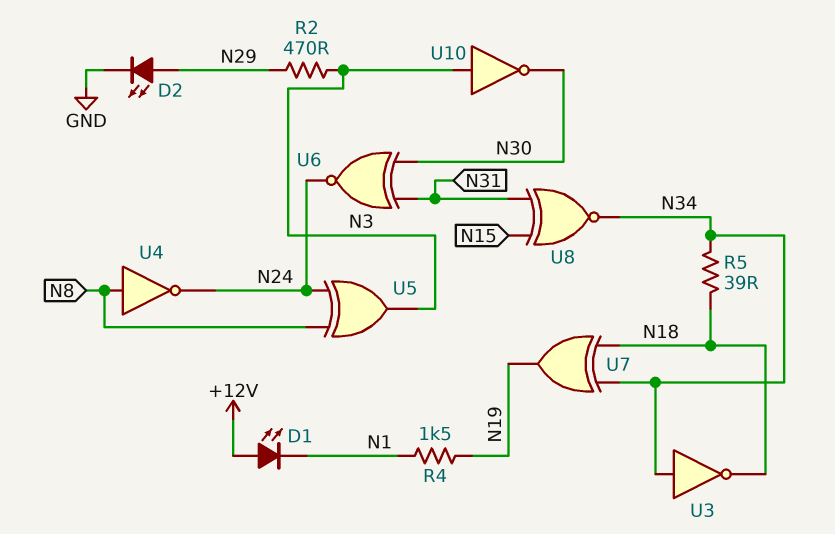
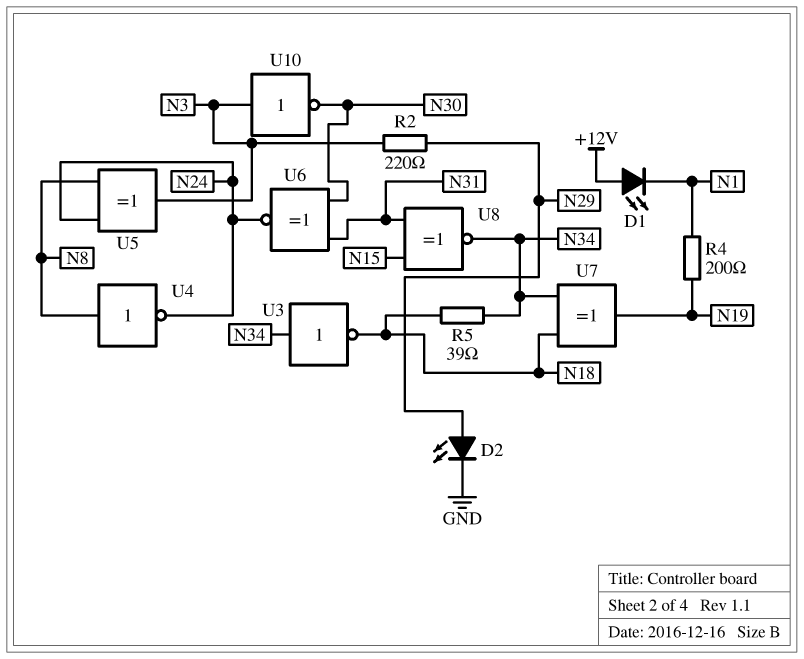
R2: 470 (N3, N29) -> 220 (N3, N29)
R4: 1.5k (N1, N19) -> 200 (N1, N19)

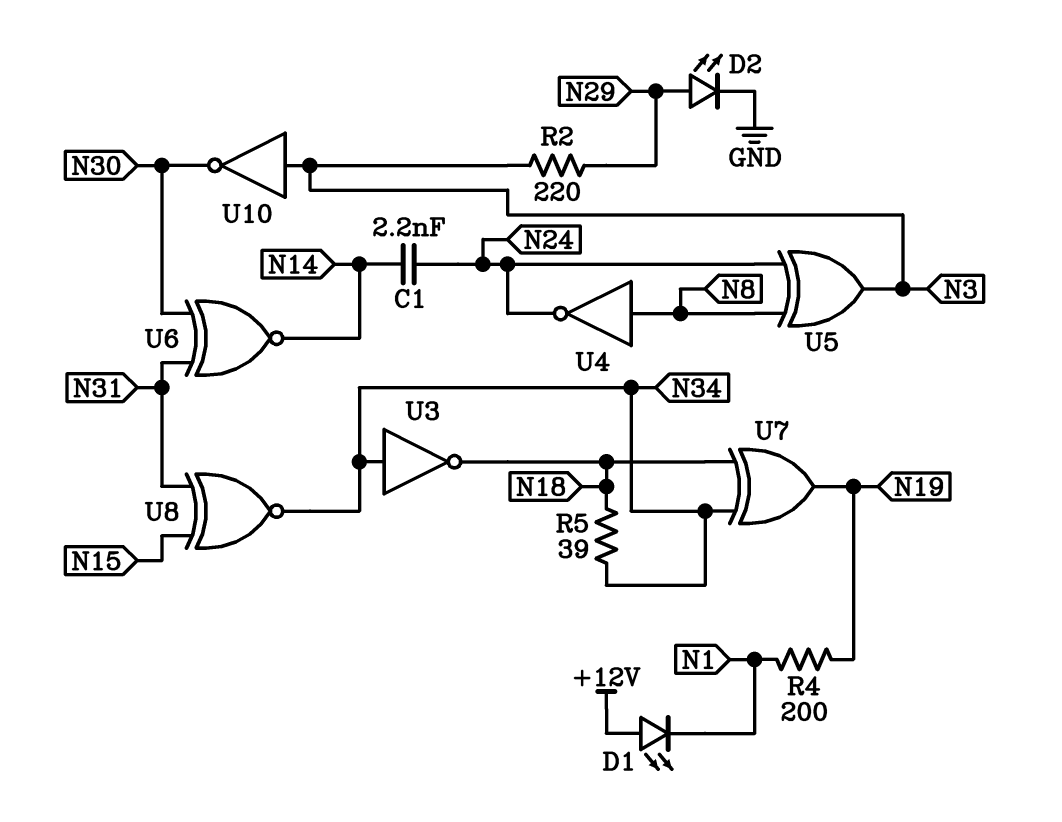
C1: none -> 2.2nF (N14, N24)
U6: XNOR (in N30, in N31, out N24) -> XNOR (in N30, in N31, out N14)

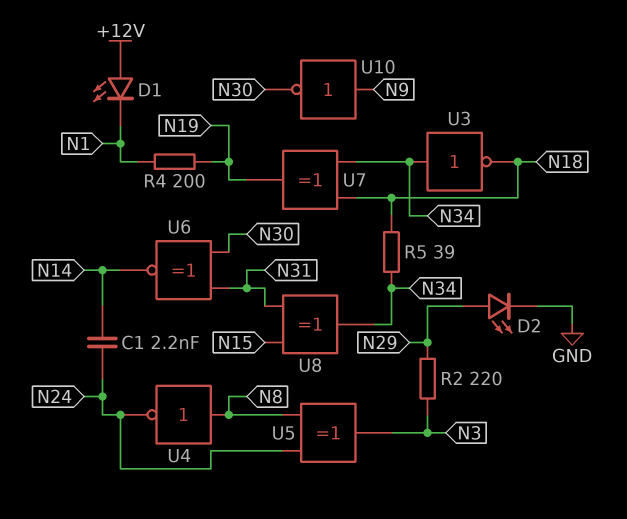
U8: XNOR (in N15, in N31, out N34) -> XOR (in N15, in N31, out N34)
U10: NOT (in N3, out N30) -> NOT (in N9, out N30)

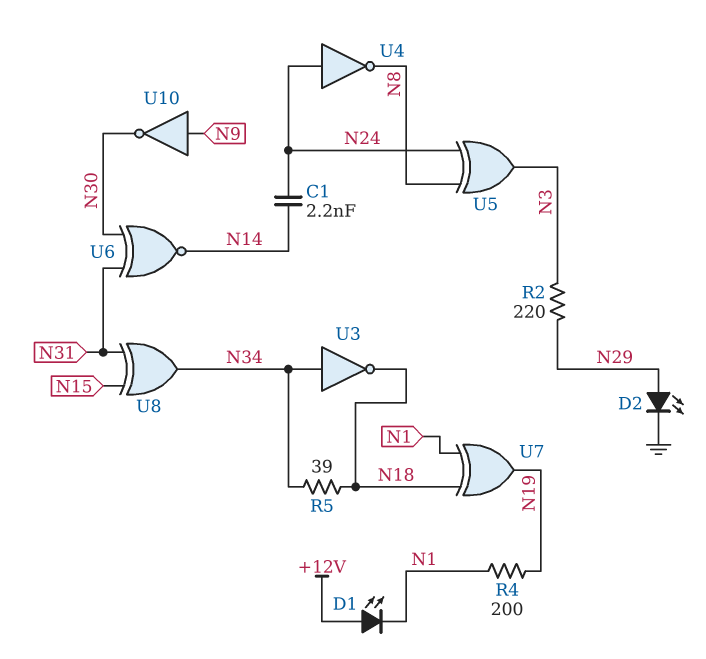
U4: NOT (in N8, out N24) -> NOT (in N24, out N8)
U7: XOR (in N18, in N34, out N19) -> XOR (in N1, in N18, out N19)

